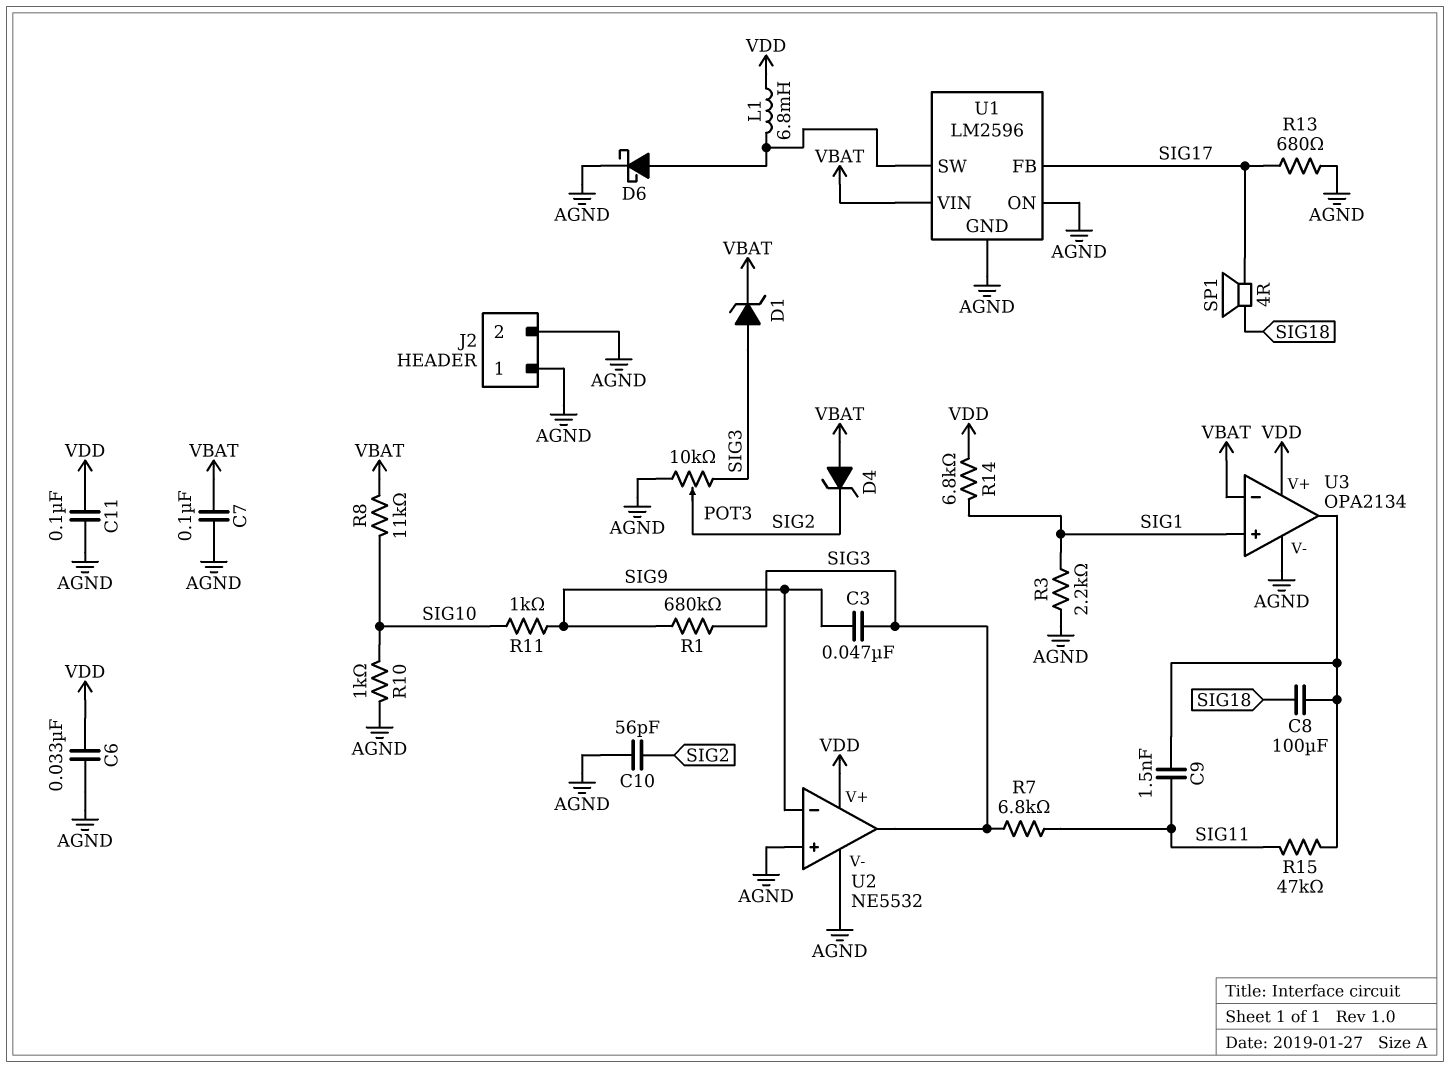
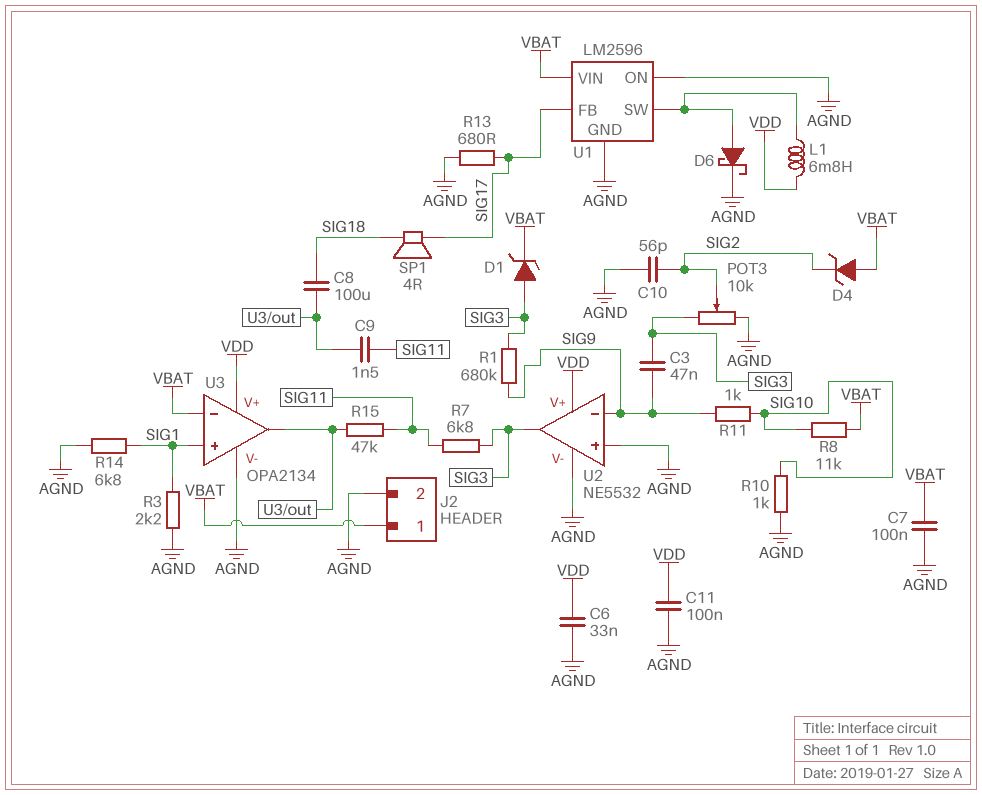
J2 pin 1: AGND -> VBAT
R14: 6.8k (SIG1, VDD) -> 6.8k (AGND, SIG1)

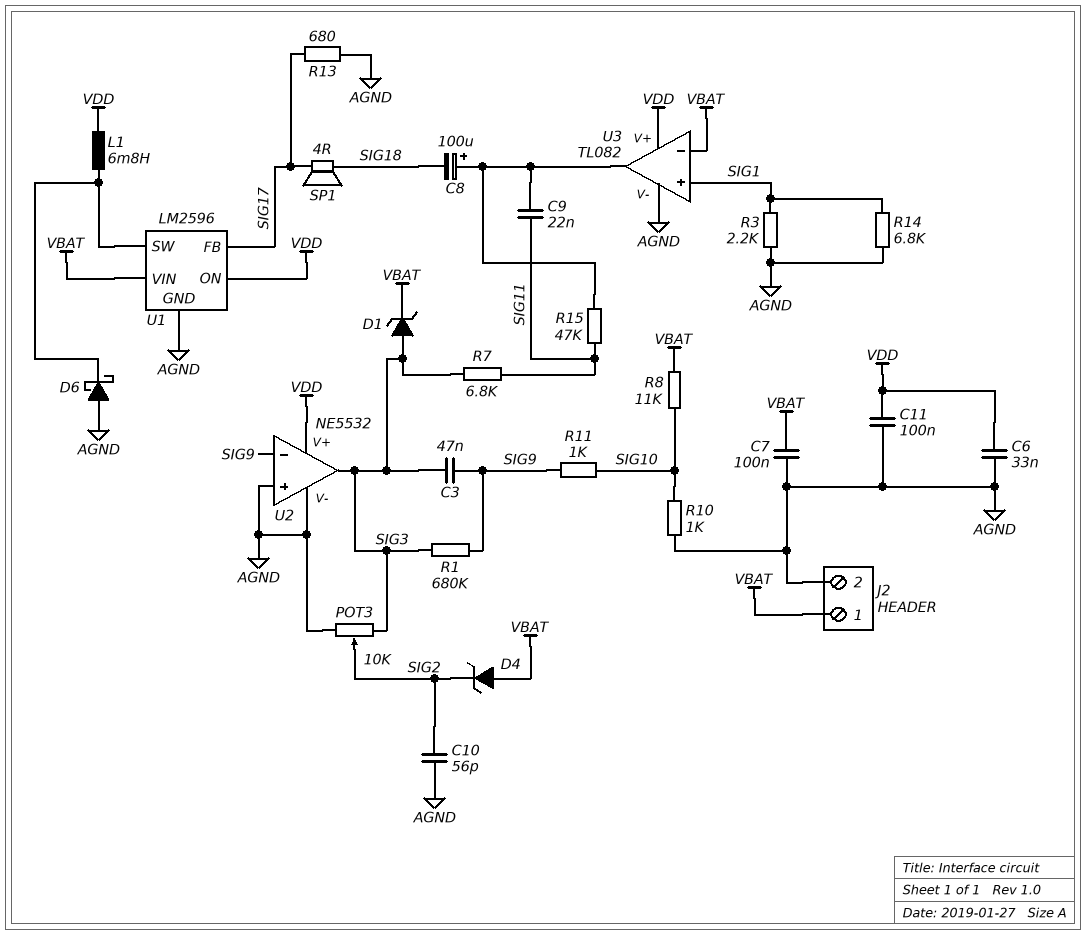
C8: 100uF (SIG18, U3/out) -> 100uF (plus U3/out, minus SIG18)
C9: 1.5nF (SIG11, U3/out) -> 22nF (SIG11, U3/out)
D6: schottky (A U1/SW, K AGND) -> schottky (A AGND, K U1/SW)
U1 pin ON: AGND -> VDD
U3: OPA2134 -> TL082

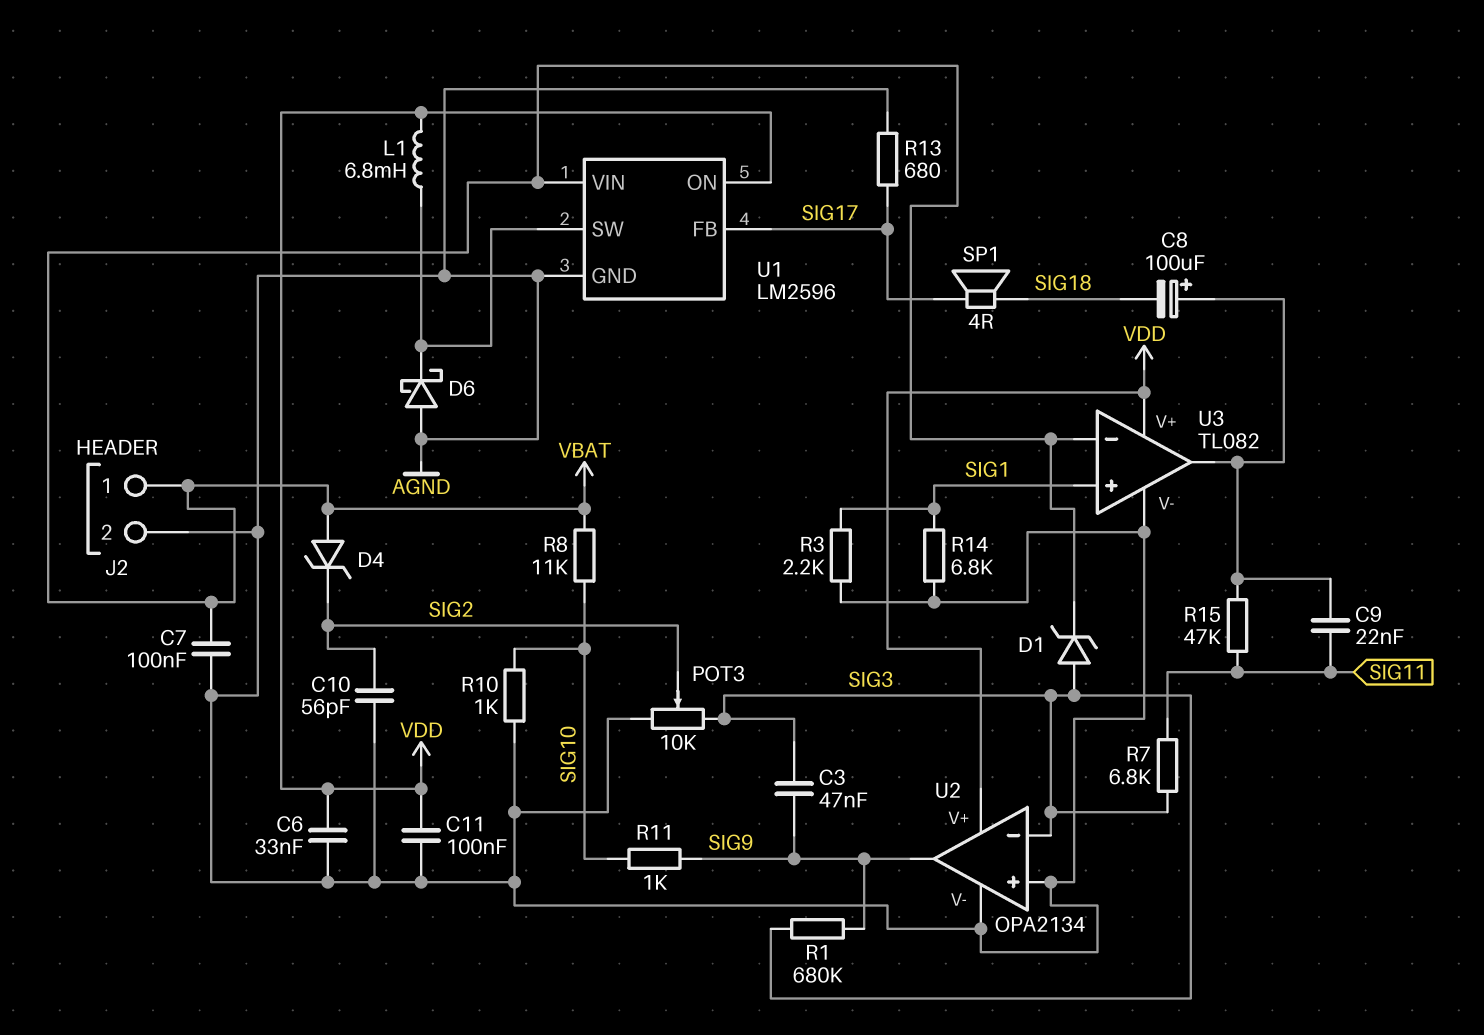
U2: NE5532 -> OPA2134
U2 pin in-: SIG9 -> SIG3
U2 pin out: SIG3 -> SIG9

